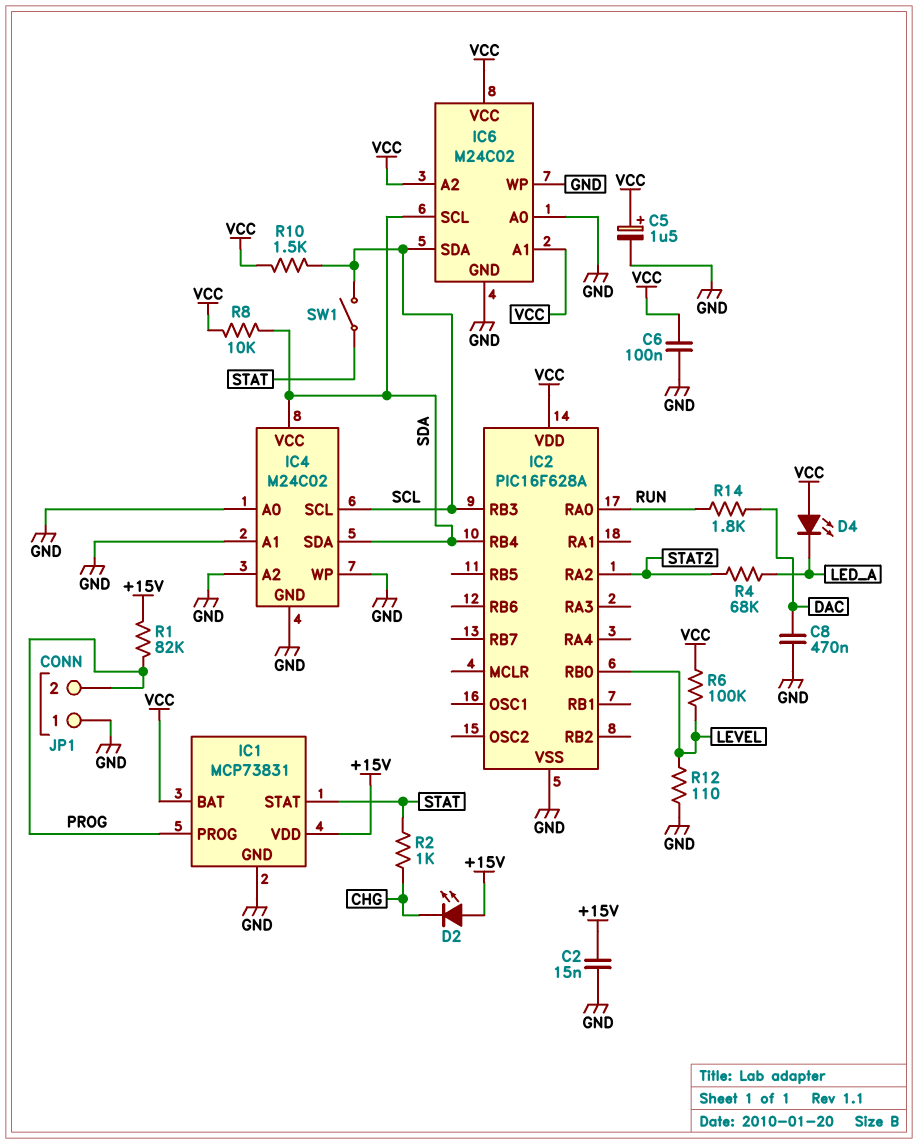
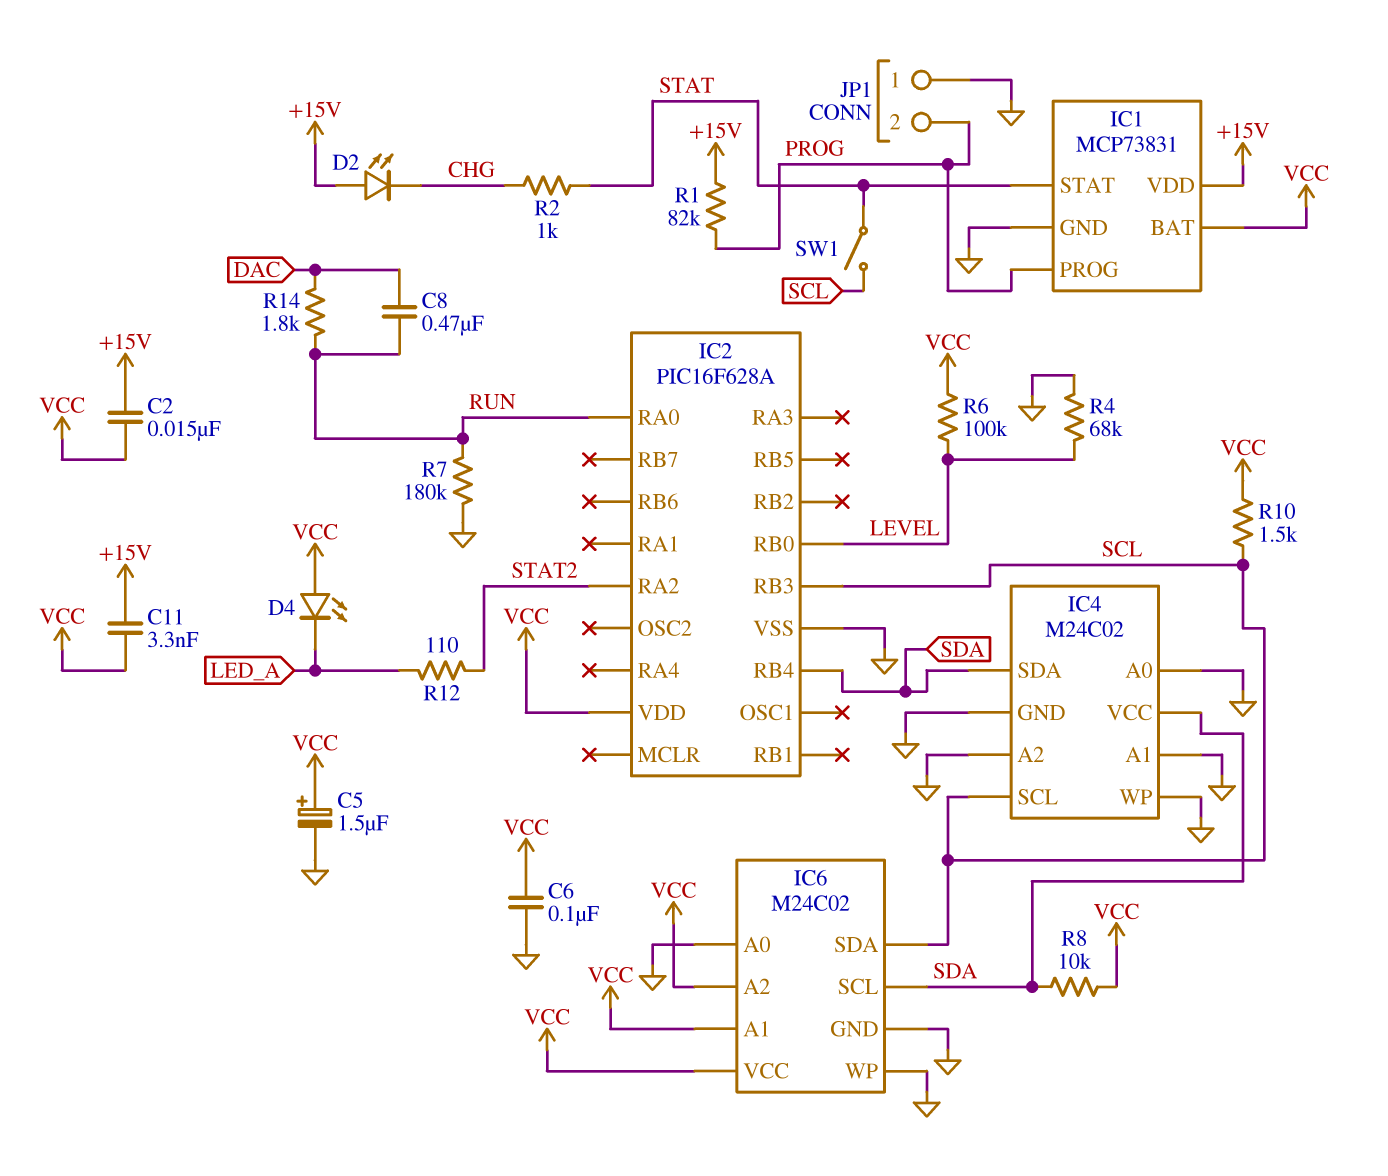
C2: 15nF (+15V, GND) -> 15nF (+15V, VCC)
C8: 470nF (DAC, GND) -> 470nF (DAC, RUN)
C11: none -> 3.3nF (+15V, VCC)
R4: 68k (LED_A, STAT2) -> 68k (GND, LEVEL)
R7: none -> 180k (GND, RUN)
R12: 110 (GND, LEVEL) -> 110 (LED_A, STAT2)

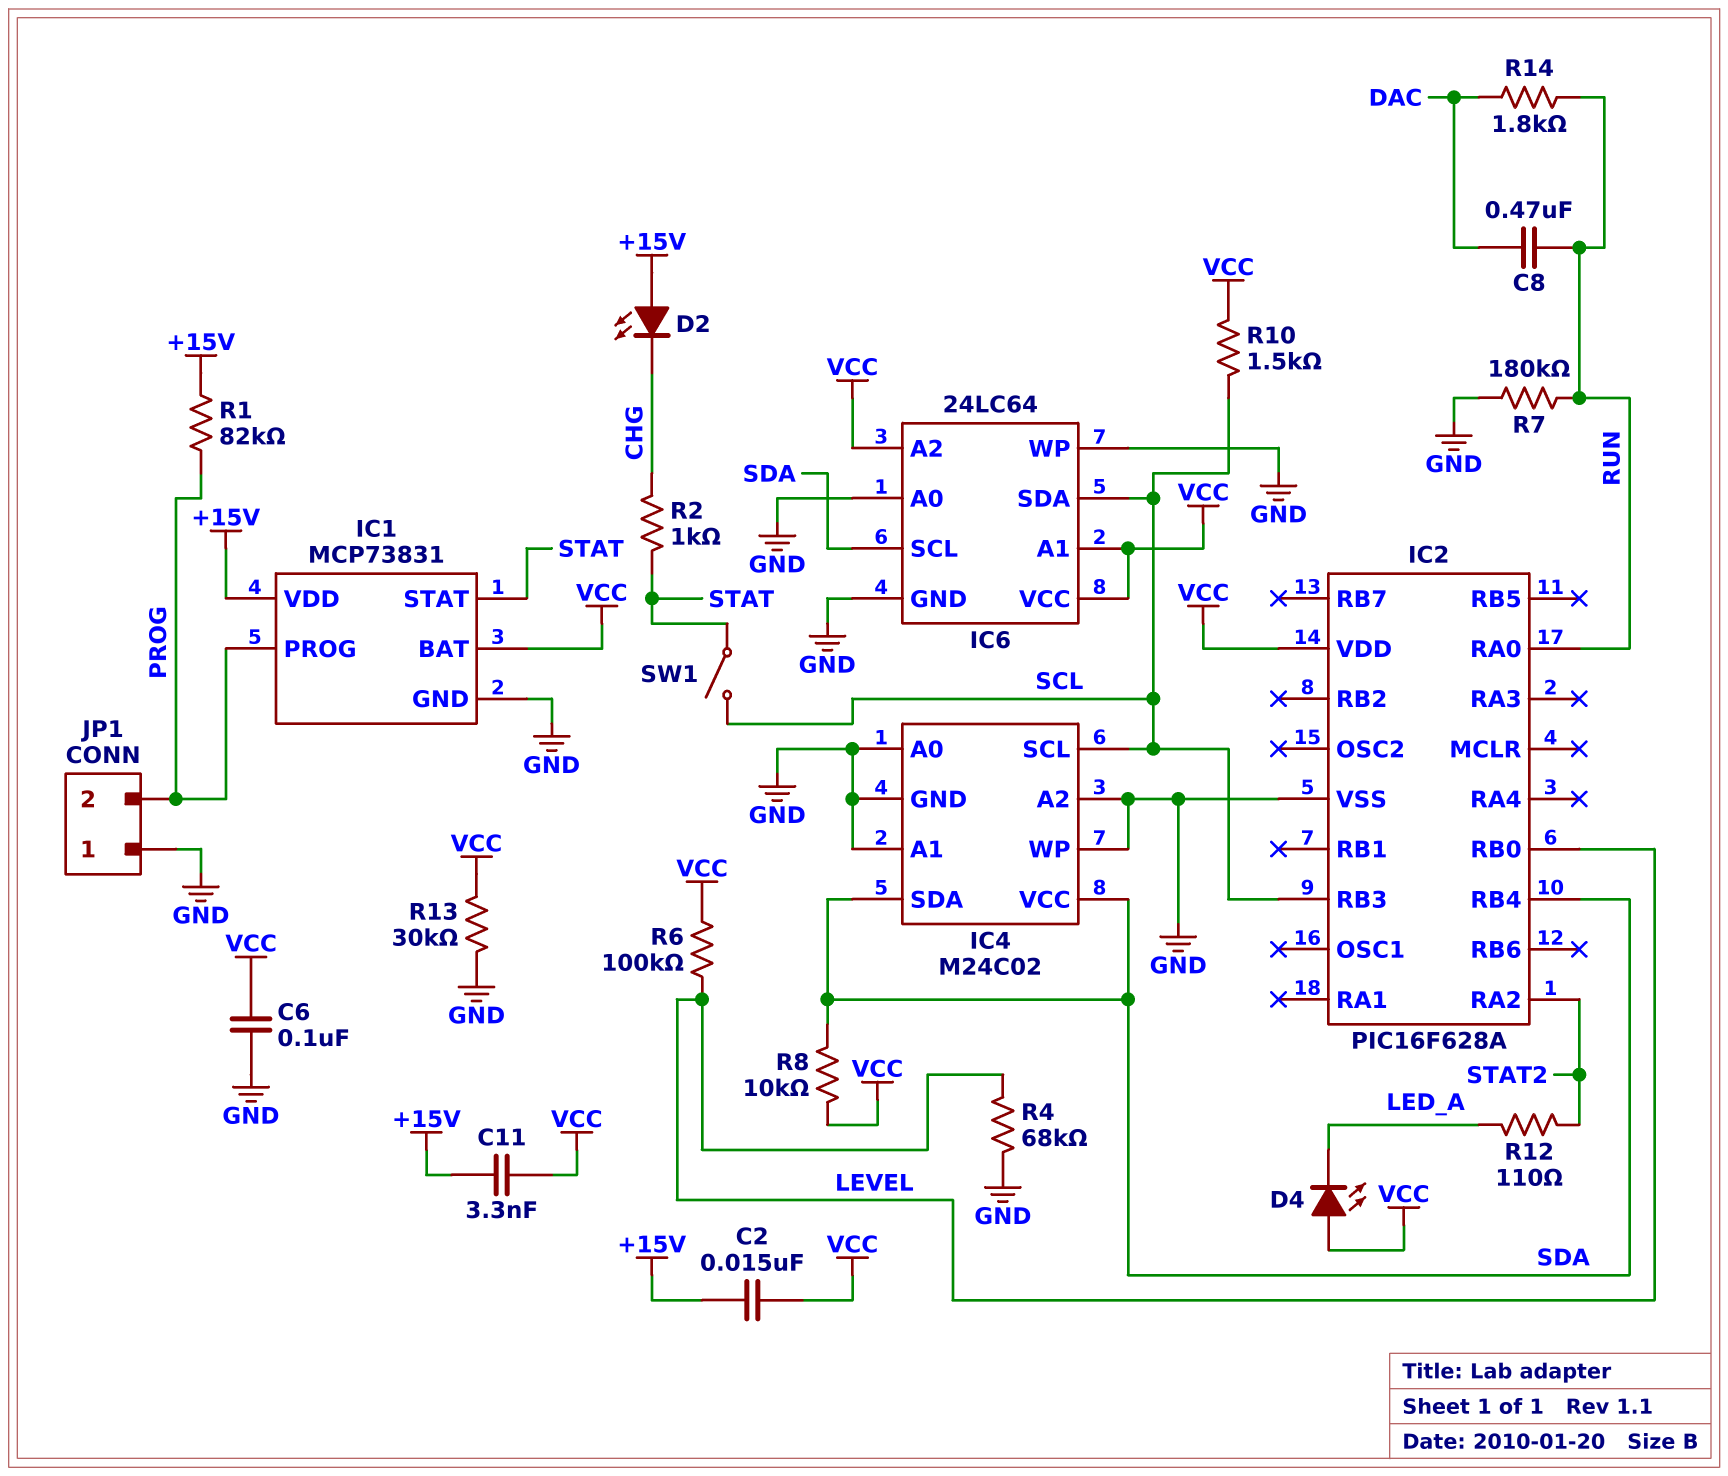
C5: 1.5uF (plus VCC, minus GND) -> none
IC6: M24C02 -> 24LC64
R13: none -> 30k (GND, VCC)

